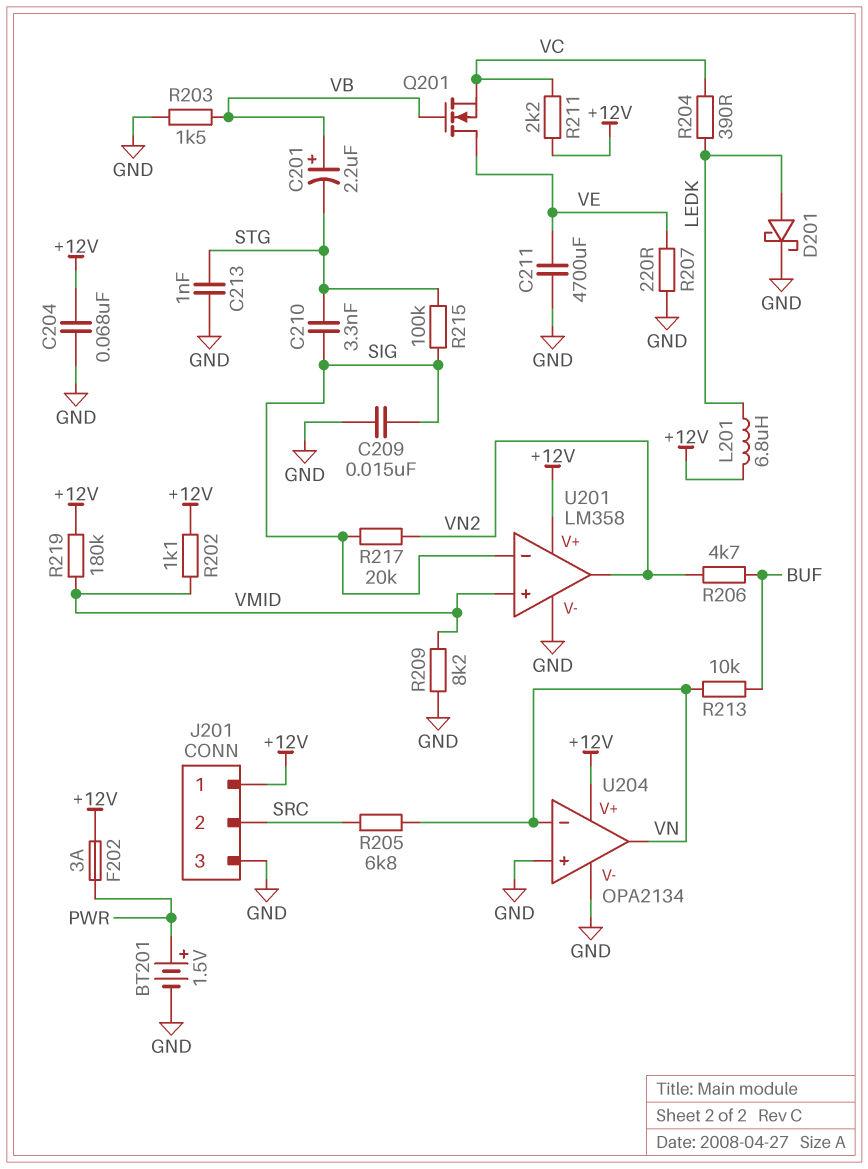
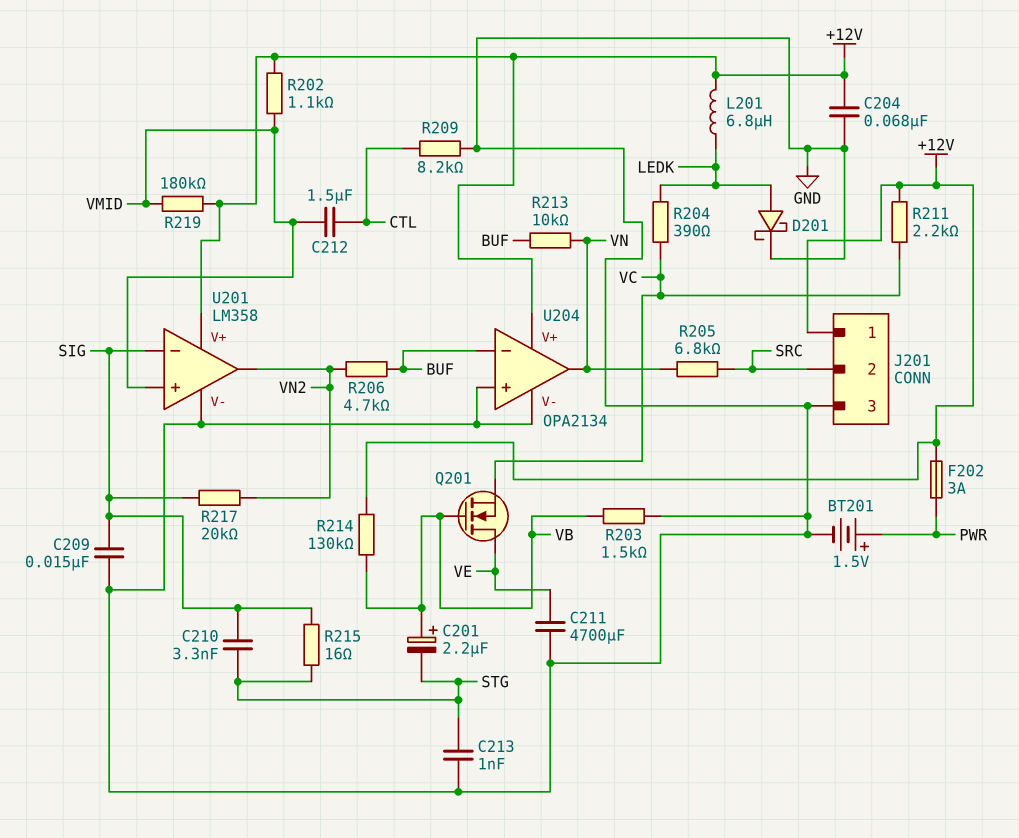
C212: none -> 1.5uF (CTL, VMID)
R207: 220 (GND, VE) -> none
R209: 8.2k (GND, VMID) -> 8.2k (CTL, GND)
R214: none -> 130k (+12V, VB)
R215: 100k (SIG, STG) -> 16 (SIG, STG)
U204 pin in-: VN -> BUF

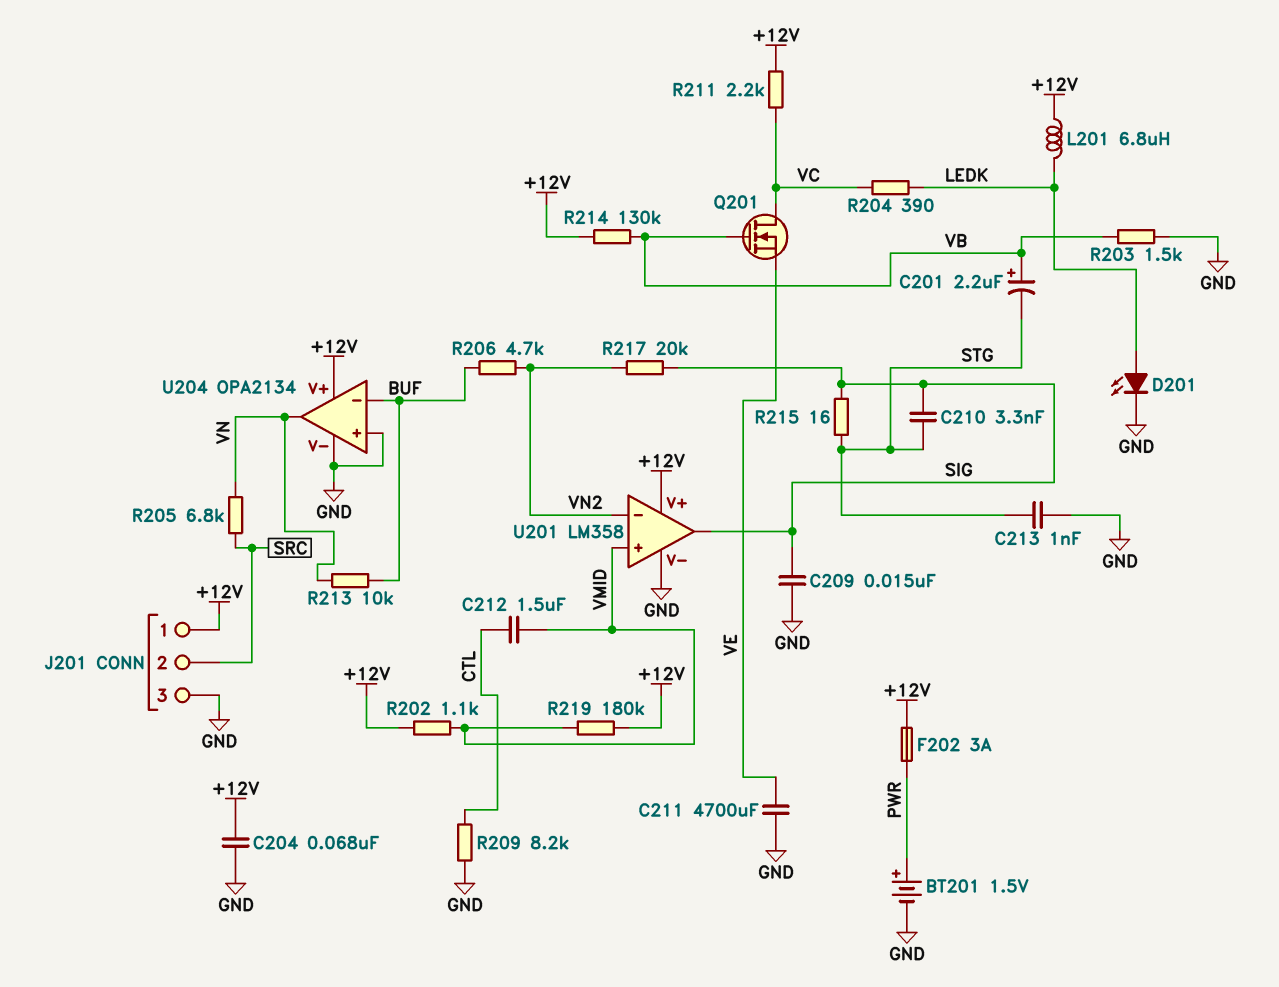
D201: schottky (A LEDK, K GND) -> LED (A LEDK, K GND)
Q201: NMOS (G VB, D VE, S VC) -> NMOS (G VB, D VC, S VE)
U201 pin in-: SIG -> VN2
U201 pin out: VN2 -> SIG

